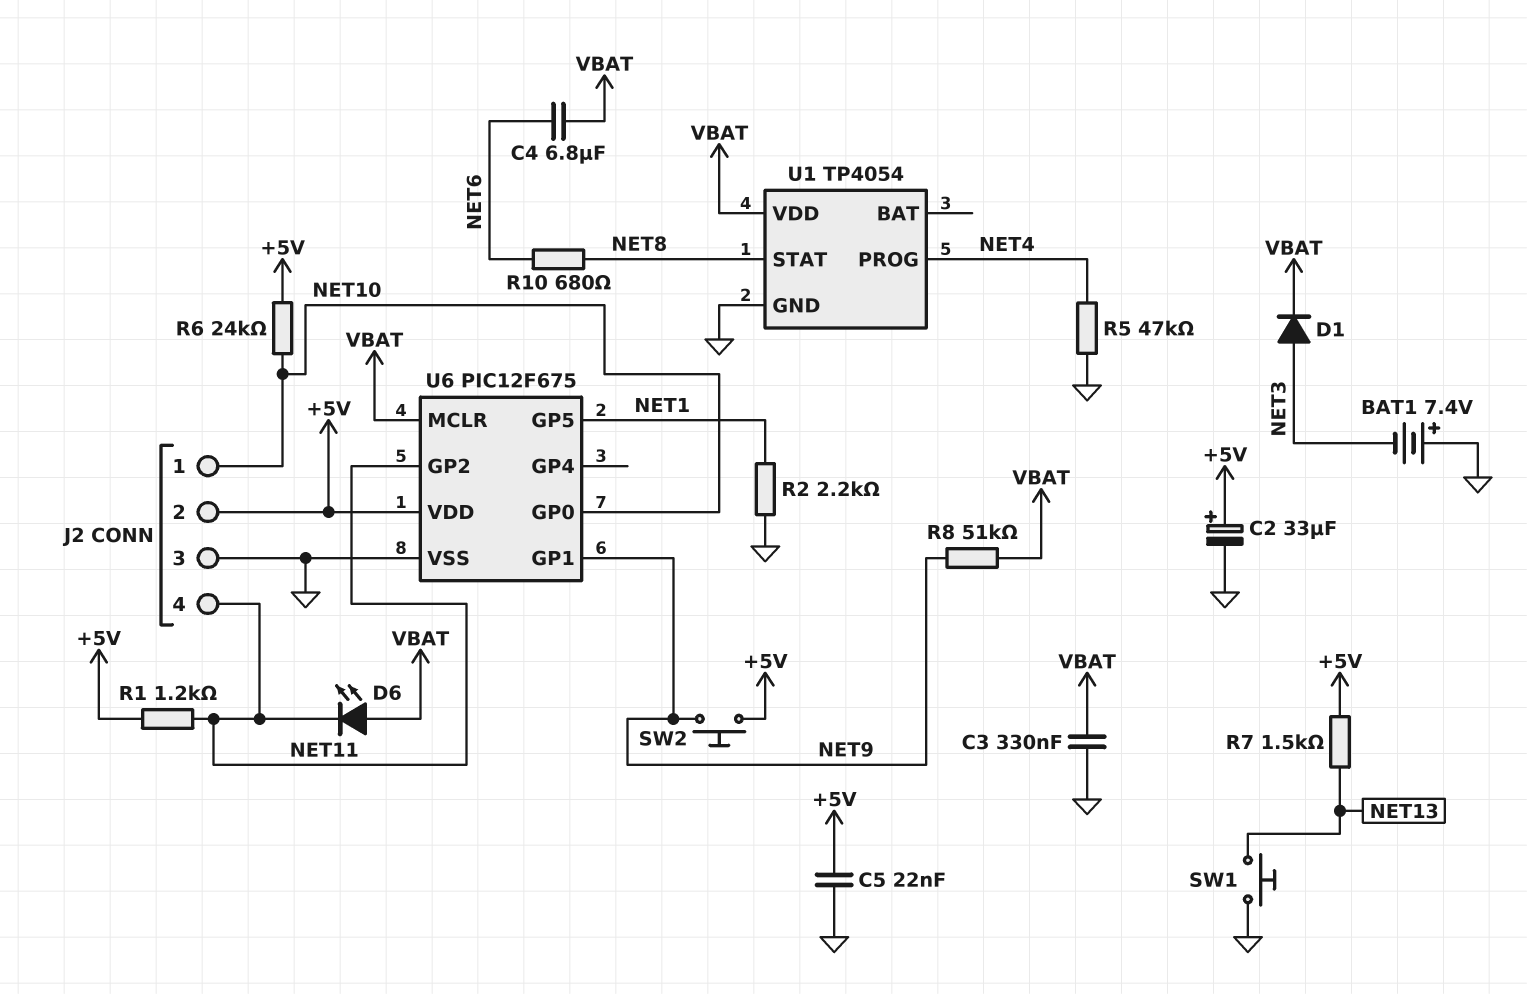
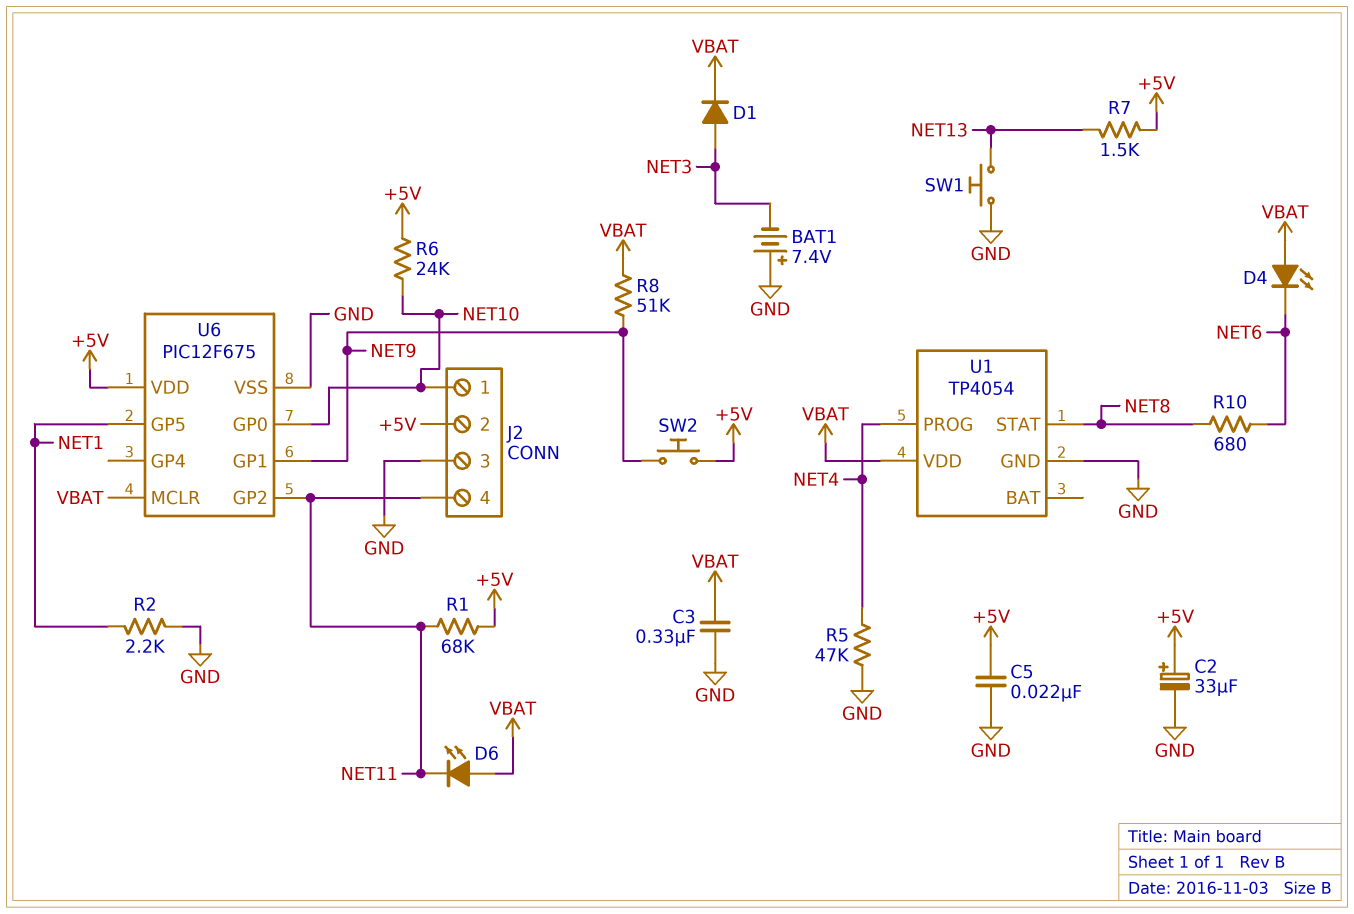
C4: 6.8uF (NET6, VBAT) -> none
D4: none -> LED (A VBAT, K NET6)
R1: 1.2k (+5V, NET11) -> 68k (+5V, NET11)

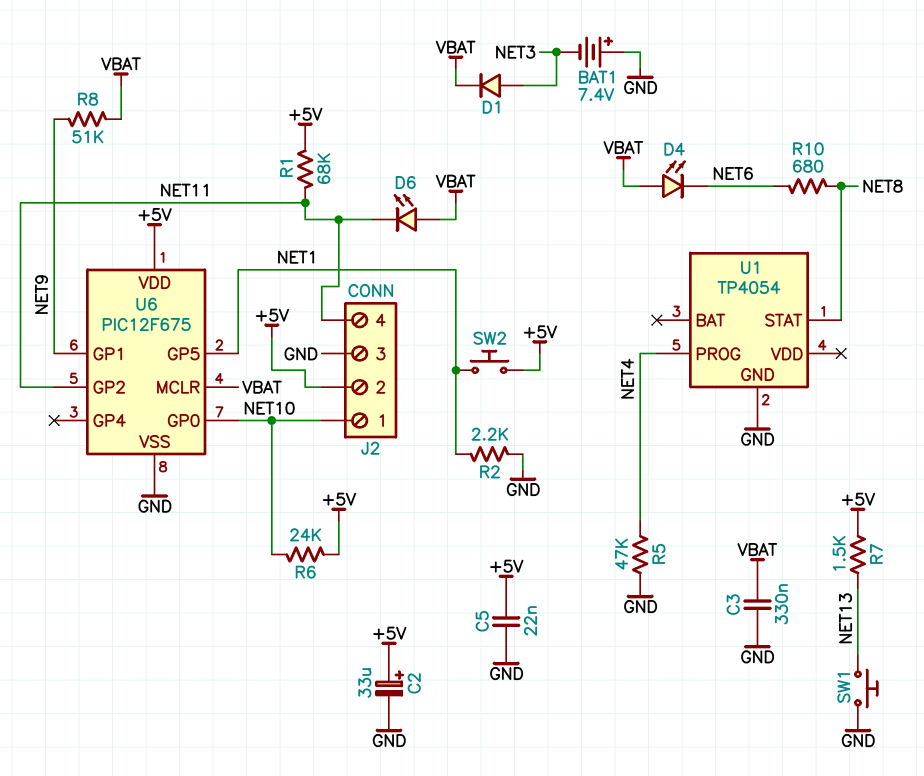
SW2: button (+5V, NET9) -> button (+5V, NET1)
U1 pin VDD: VBAT -> none

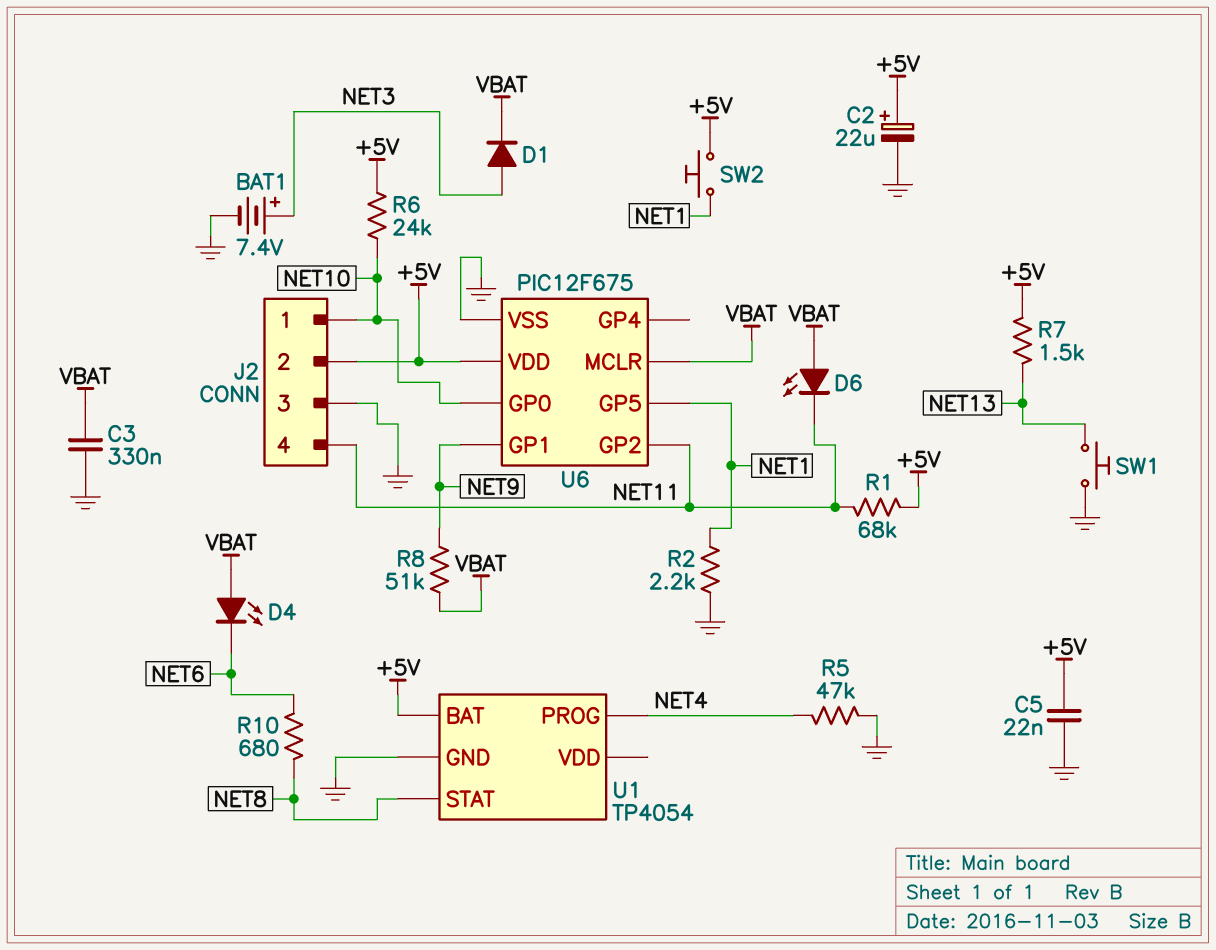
BAT1: 7.4V (plus GND, minus NET3) -> 7.4V (plus NET3, minus GND)
C2: 33uF (plus +5V, minus GND) -> 22uF (plus +5V, minus GND)
U1 pin BAT: none -> +5V

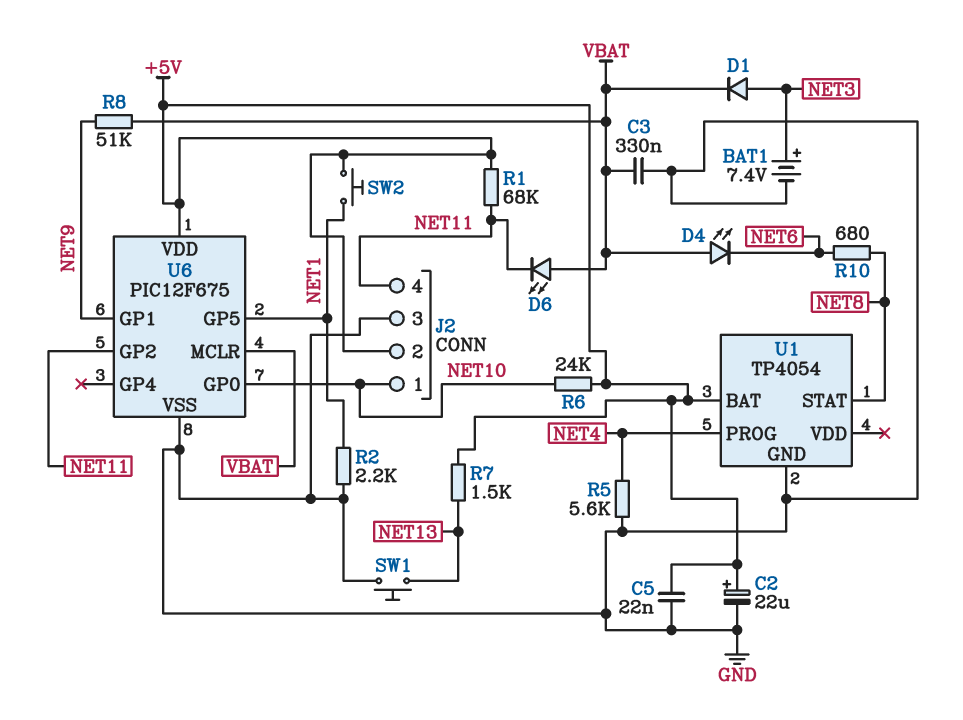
R5: 47k (GND, NET4) -> 5.6k (GND, NET4)

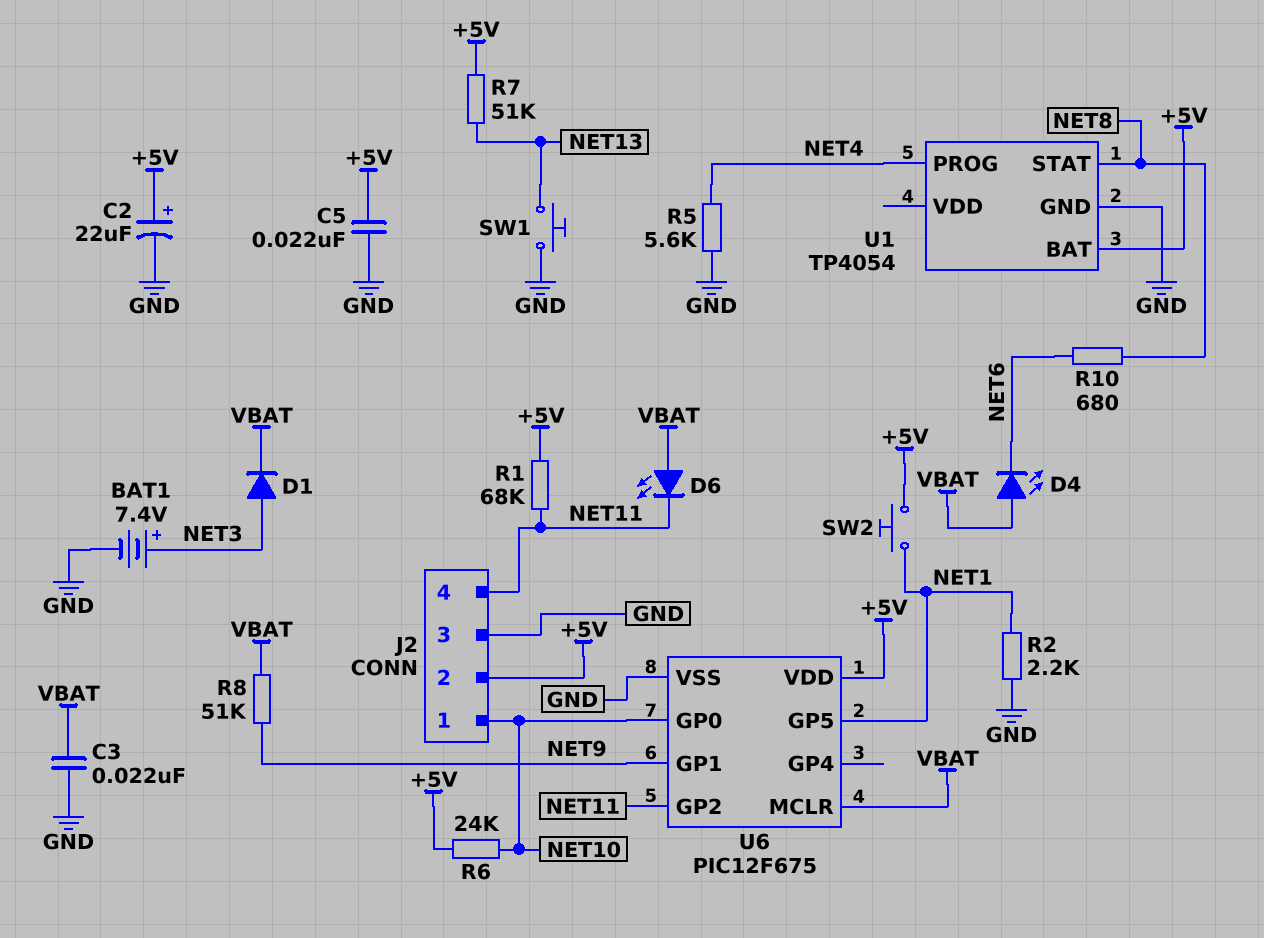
C3: 330nF (GND, VBAT) -> 22nF (GND, VBAT)
R7: 1.5k (+5V, NET13) -> 51k (+5V, NET13)

